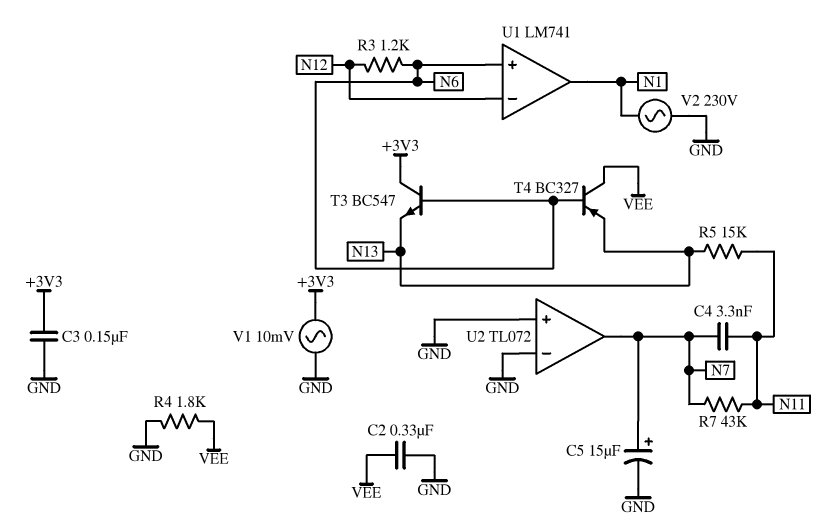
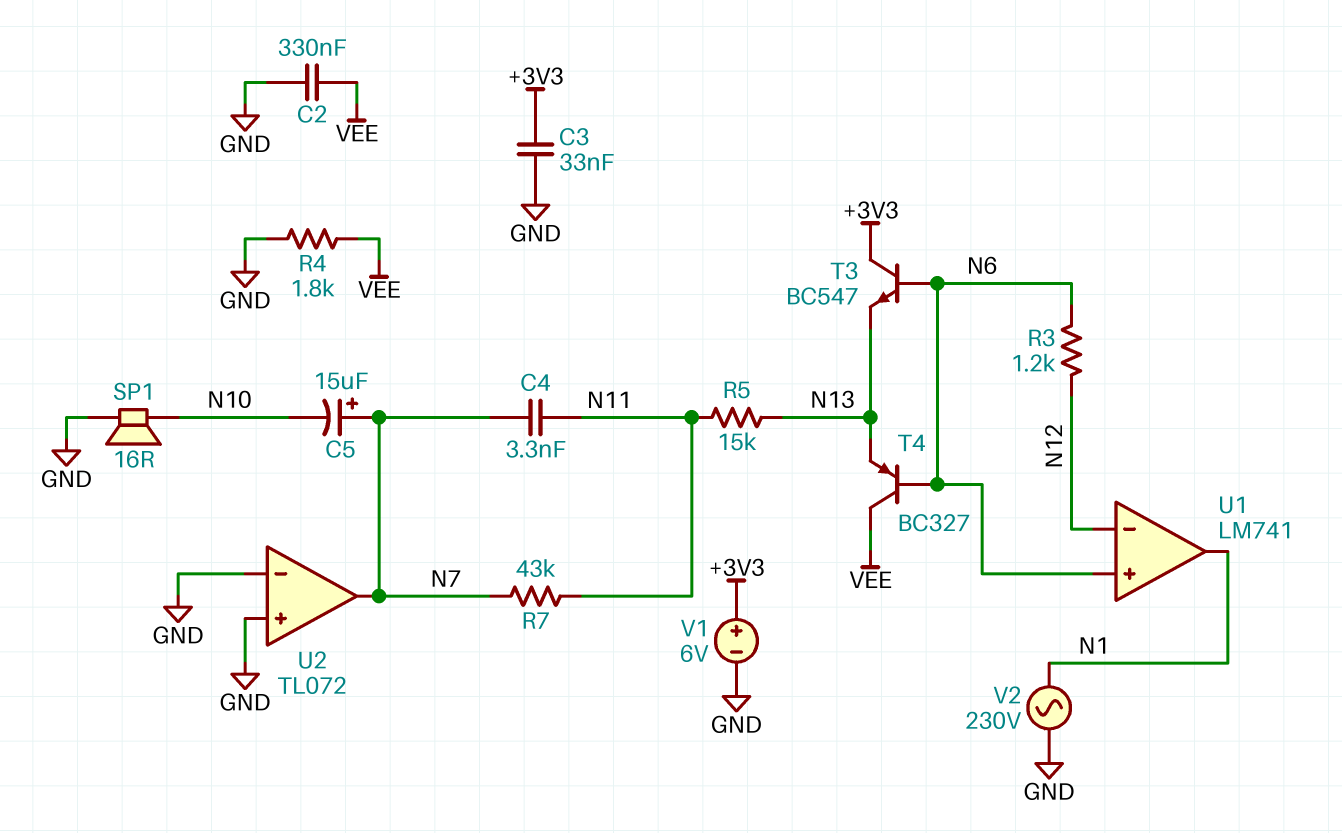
C3: 150nF (+3V3, GND) -> 33nF (+3V3, GND)
C5: 15uF (plus N7, minus GND) -> 15uF (plus N7, minus N10)
SP1: none -> speaker 16R (GND, N10)
V1: AC 10mV (+3V3, GND) -> 6V (plus +3V3, minus GND)

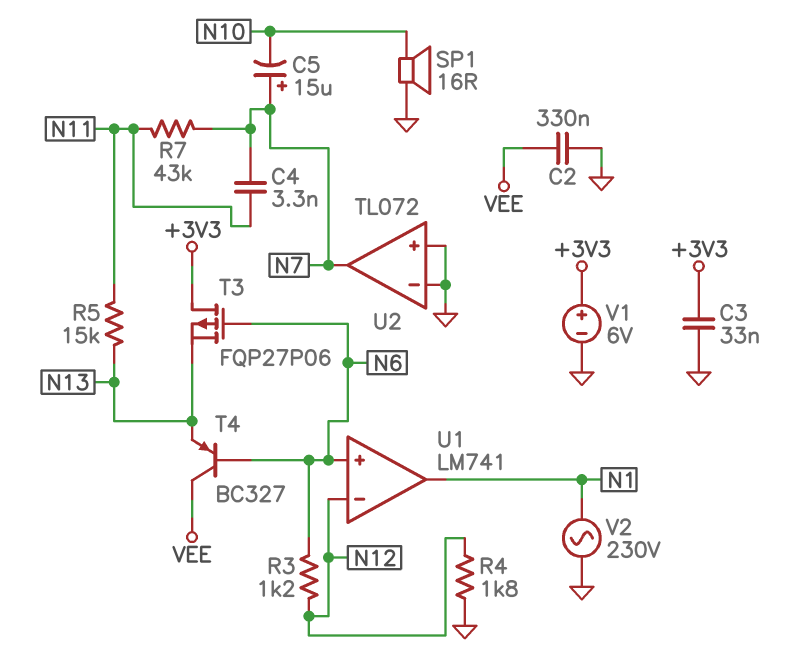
R4: 1.8k (GND, VEE) -> 1.8k (GND, N12)
T3: NPN BC547 (B N6, C +3V3, E N13) -> PMOS FQP27P06 (G N6, D +3V3, S N13)

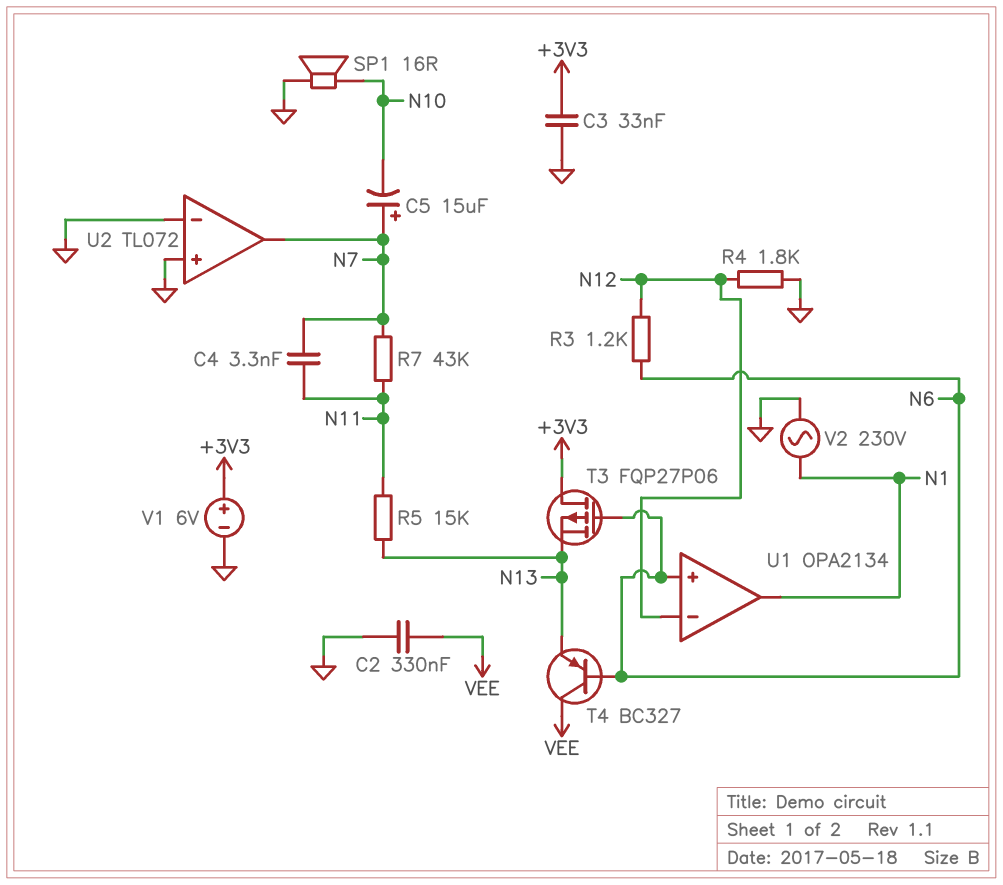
U1: LM741 -> OPA2134

